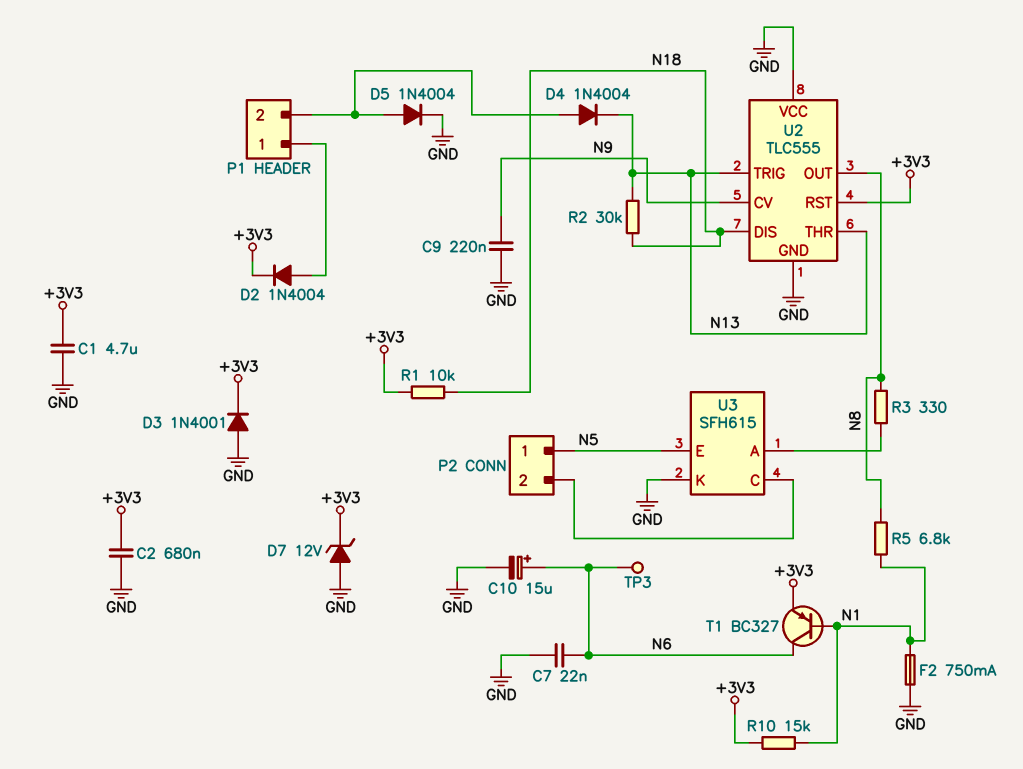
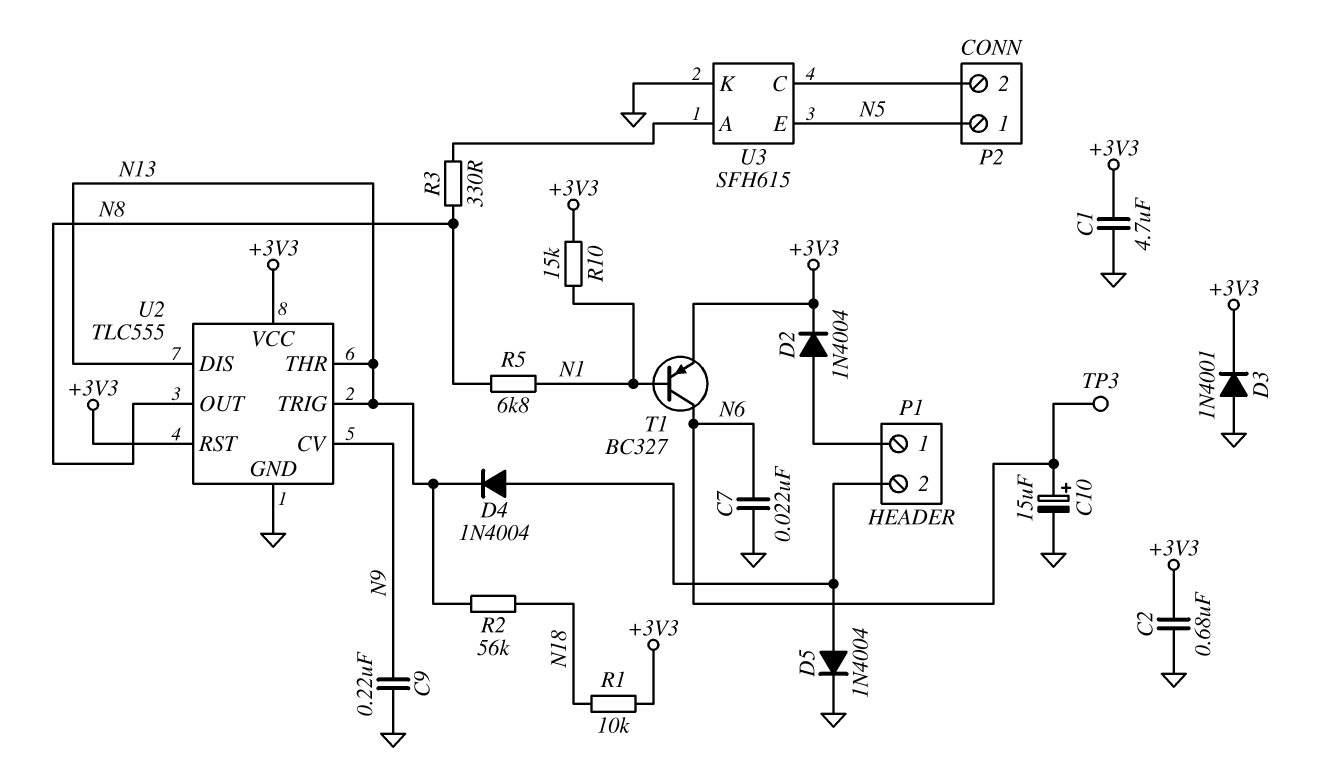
D7: zener 12V (A GND, K +3V3) -> none
F2: 750mA (GND, N1) -> none
R2: 30k (N13, N18) -> 56k (N13, N18)
U2 pin DIS: N18 -> N13
U2 pin VCC: GND -> +3V3

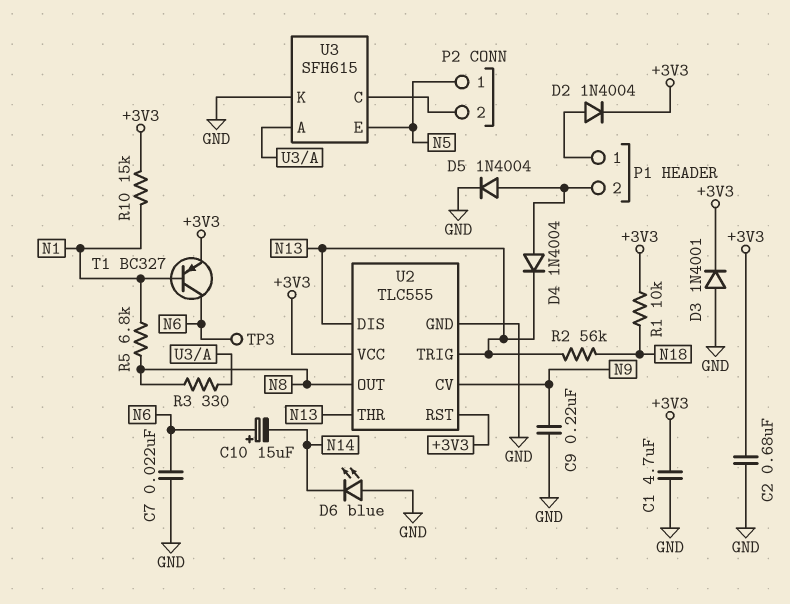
C10: 15uF (plus N6, minus GND) -> 15uF (plus N6, minus N14)
D6: none -> LED blue (A GND, K N14)

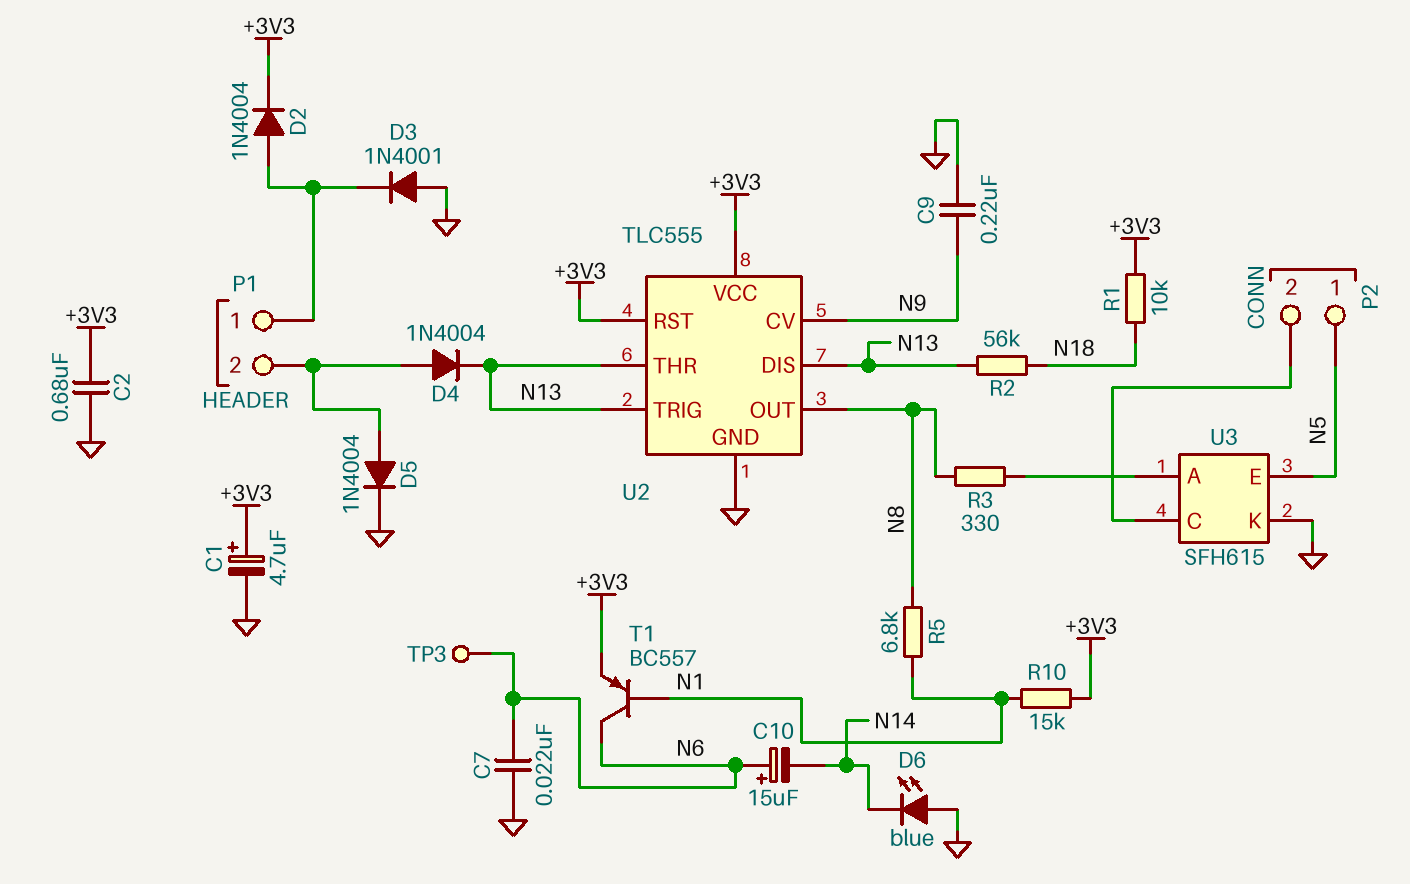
C1: 4.7uF (+3V3, GND) -> 4.7uF (plus +3V3, minus GND)
D3: diode 1N4001 (A GND, K +3V3) -> diode 1N4001 (A GND, K P1/1)
T1: PNP BC327 (B N1, C N6, E +3V3) -> PNP BC557 (B N1, C N6, E +3V3)

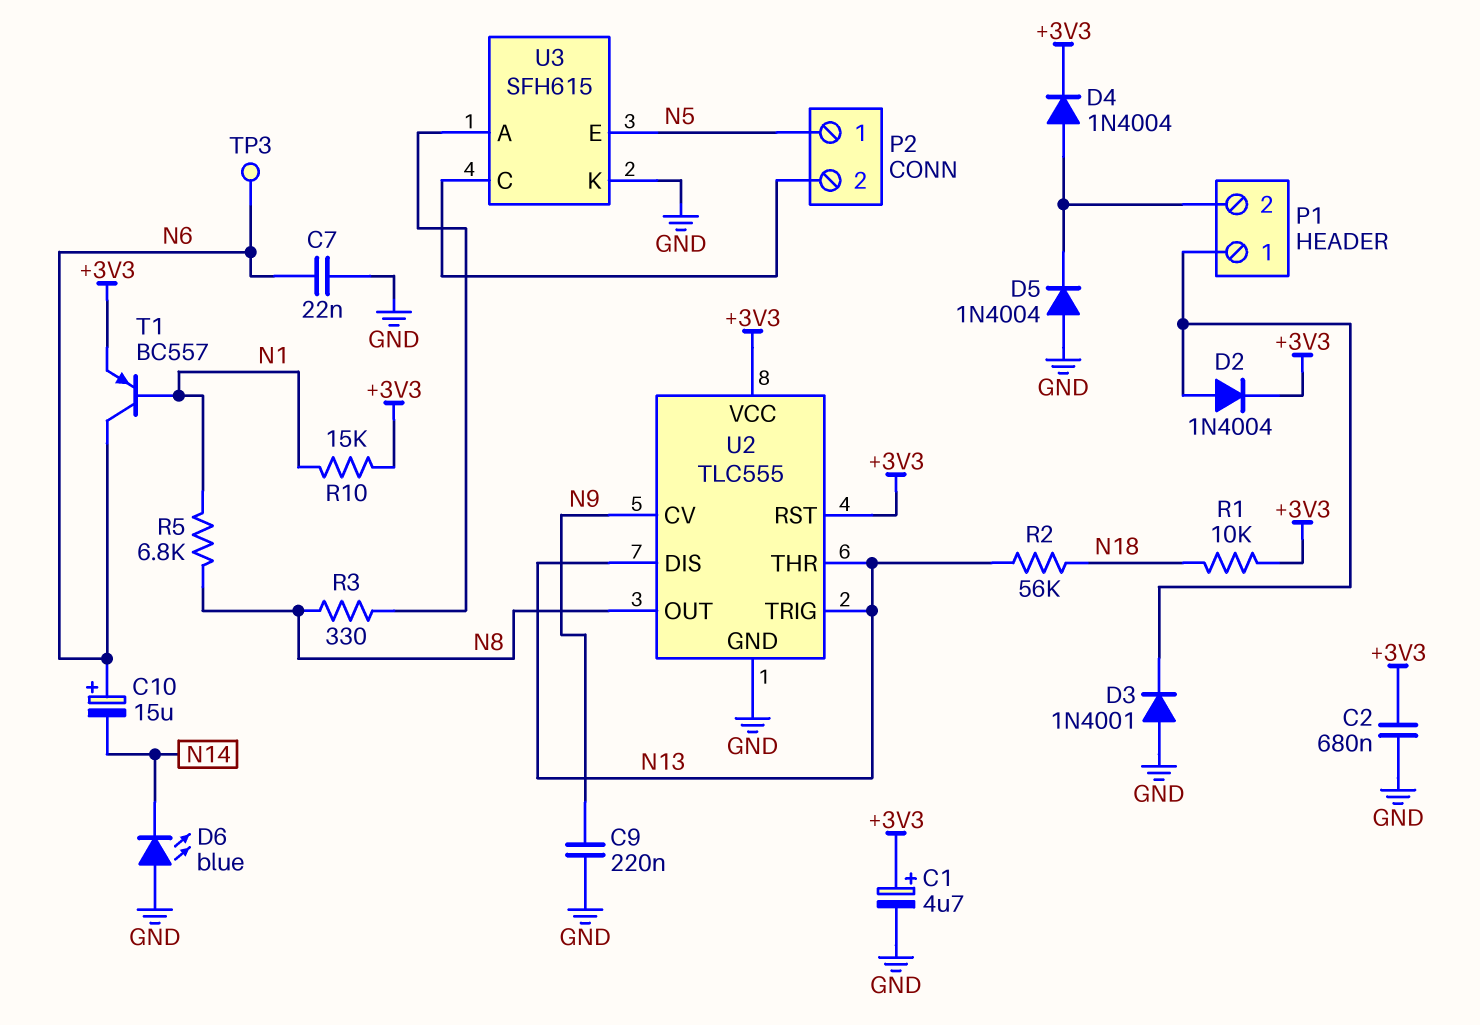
D4: diode 1N4004 (A P1/2, K N13) -> diode 1N4004 (A P1/2, K +3V3)
D5: diode 1N4004 (A P1/2, K GND) -> diode 1N4004 (A GND, K P1/2)

